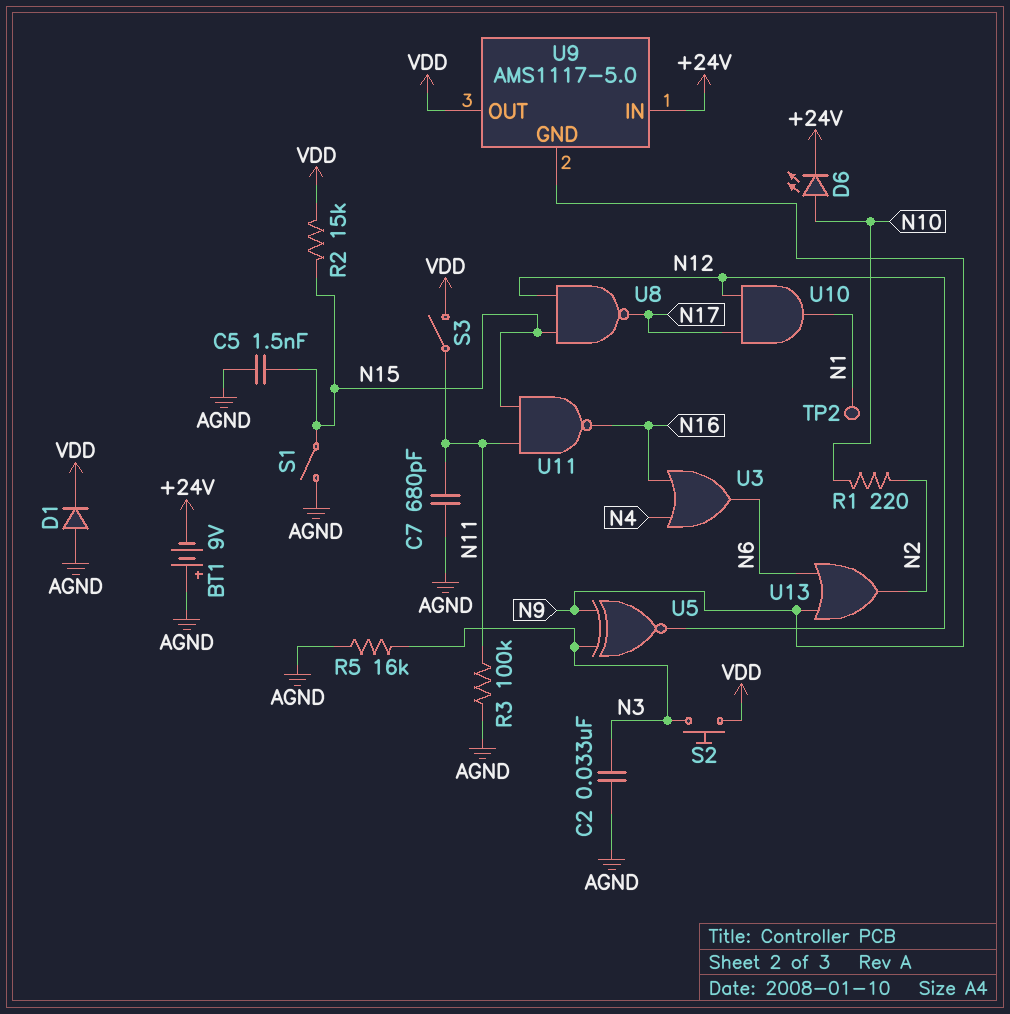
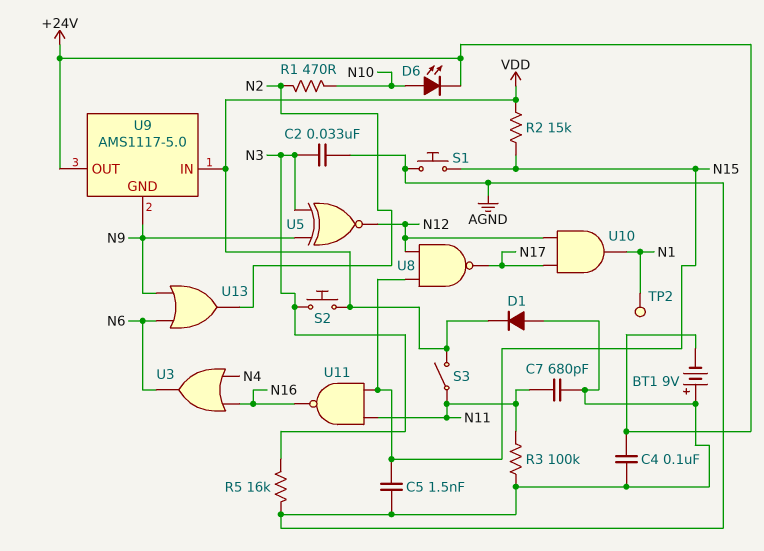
C4: none -> 100nF (+24V, AGND)
R1: 220 (N2, N10) -> 470 (N2, N10)
S1: switch (AGND, N15) -> button (AGND, N15)
U9 pin IN: +24V -> VDD
U9 pin OUT: VDD -> +24V

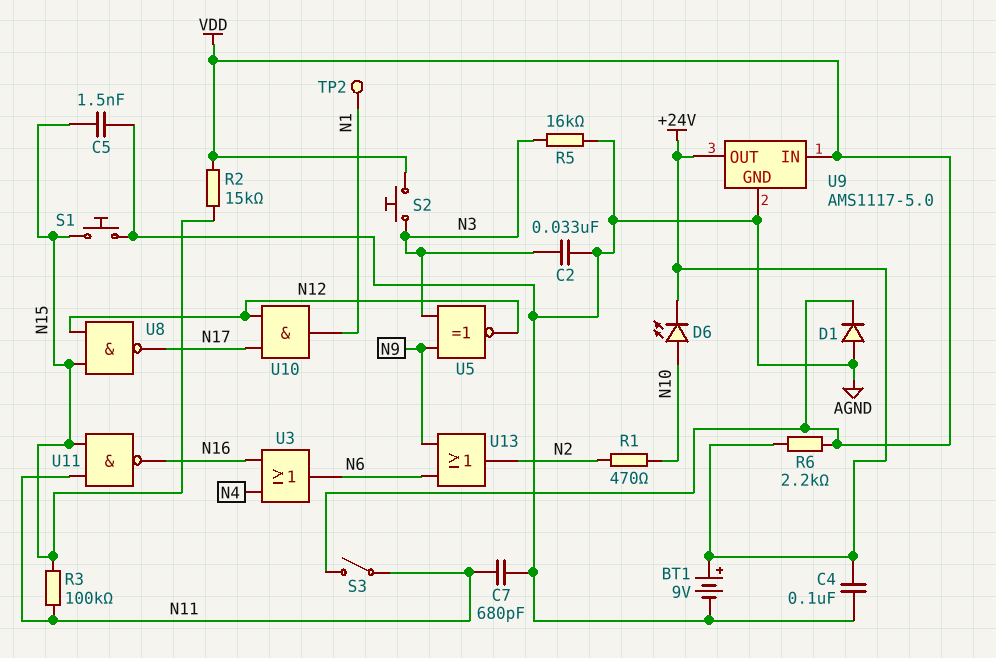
BT1: 9V (plus AGND, minus +24V) -> 9V (plus +24V, minus AGND)
R3: 100k (AGND, N11) -> 100k (N11, N15)
R6: none -> 2.2k (+24V, VDD)
U9 pin GND: N9 -> AGND

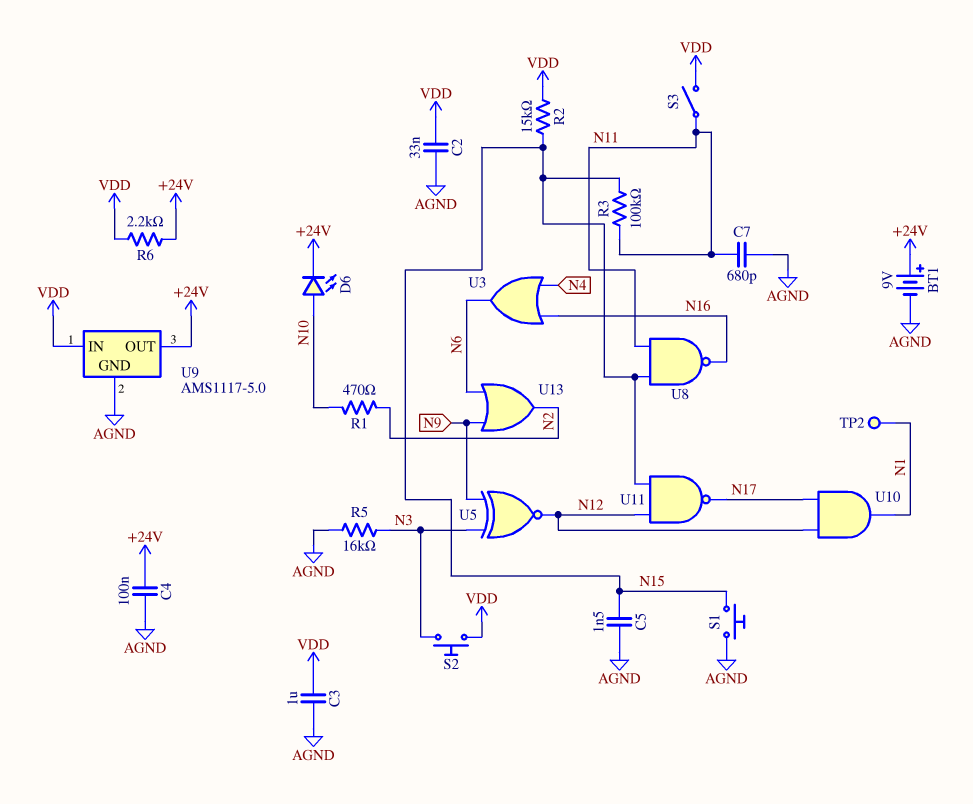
C2: 33nF (AGND, N3) -> 33nF (AGND, VDD)
C3: none -> 1uF (AGND, VDD)
D1: diode (A AGND, K VDD) -> none
U8: NAND (in N12, in N15, out N17) -> NAND (in N11, in N15, out N16)
U11: NAND (in N11, in N15, out N16) -> NAND (in N12, in N15, out N17)

